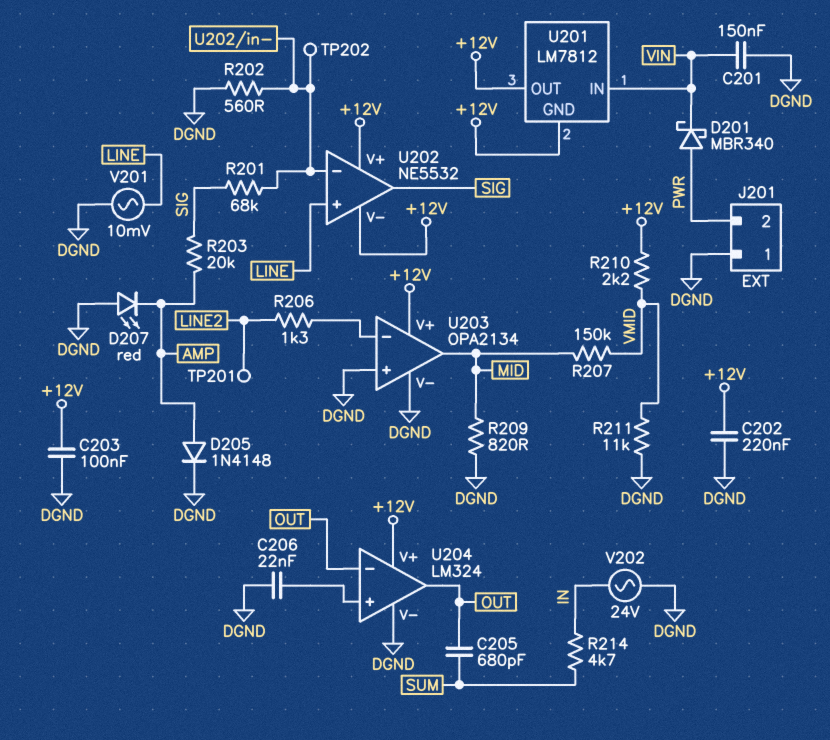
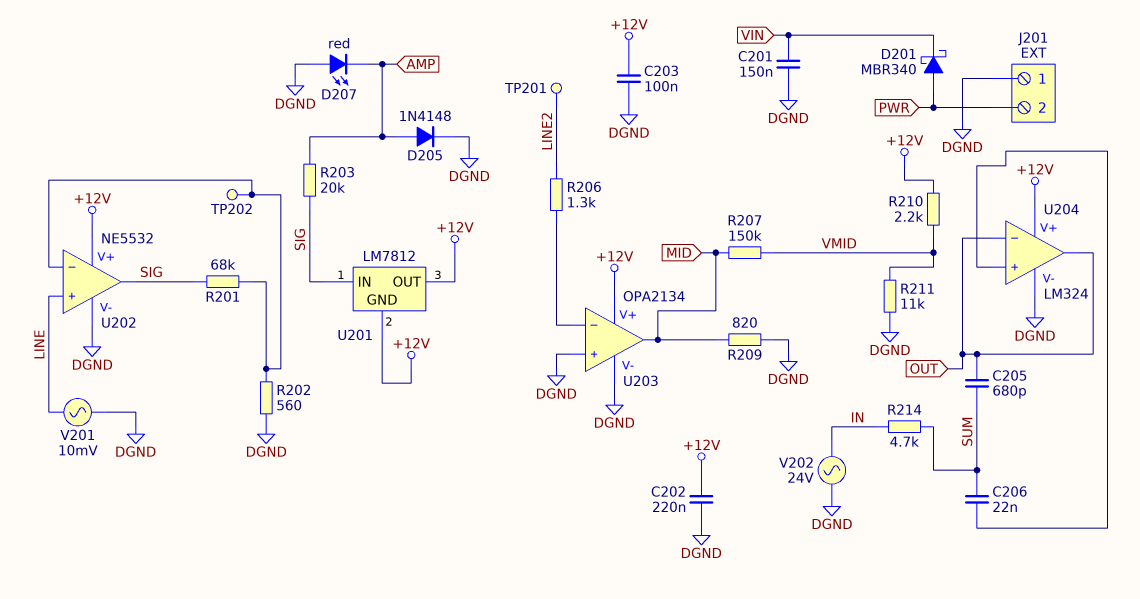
C206: 22nF (DGND, U204/in+) -> 22nF (SUM, U204/in+)
U201 pin IN: VIN -> SIG
U202 pin V-: +12V -> DGND

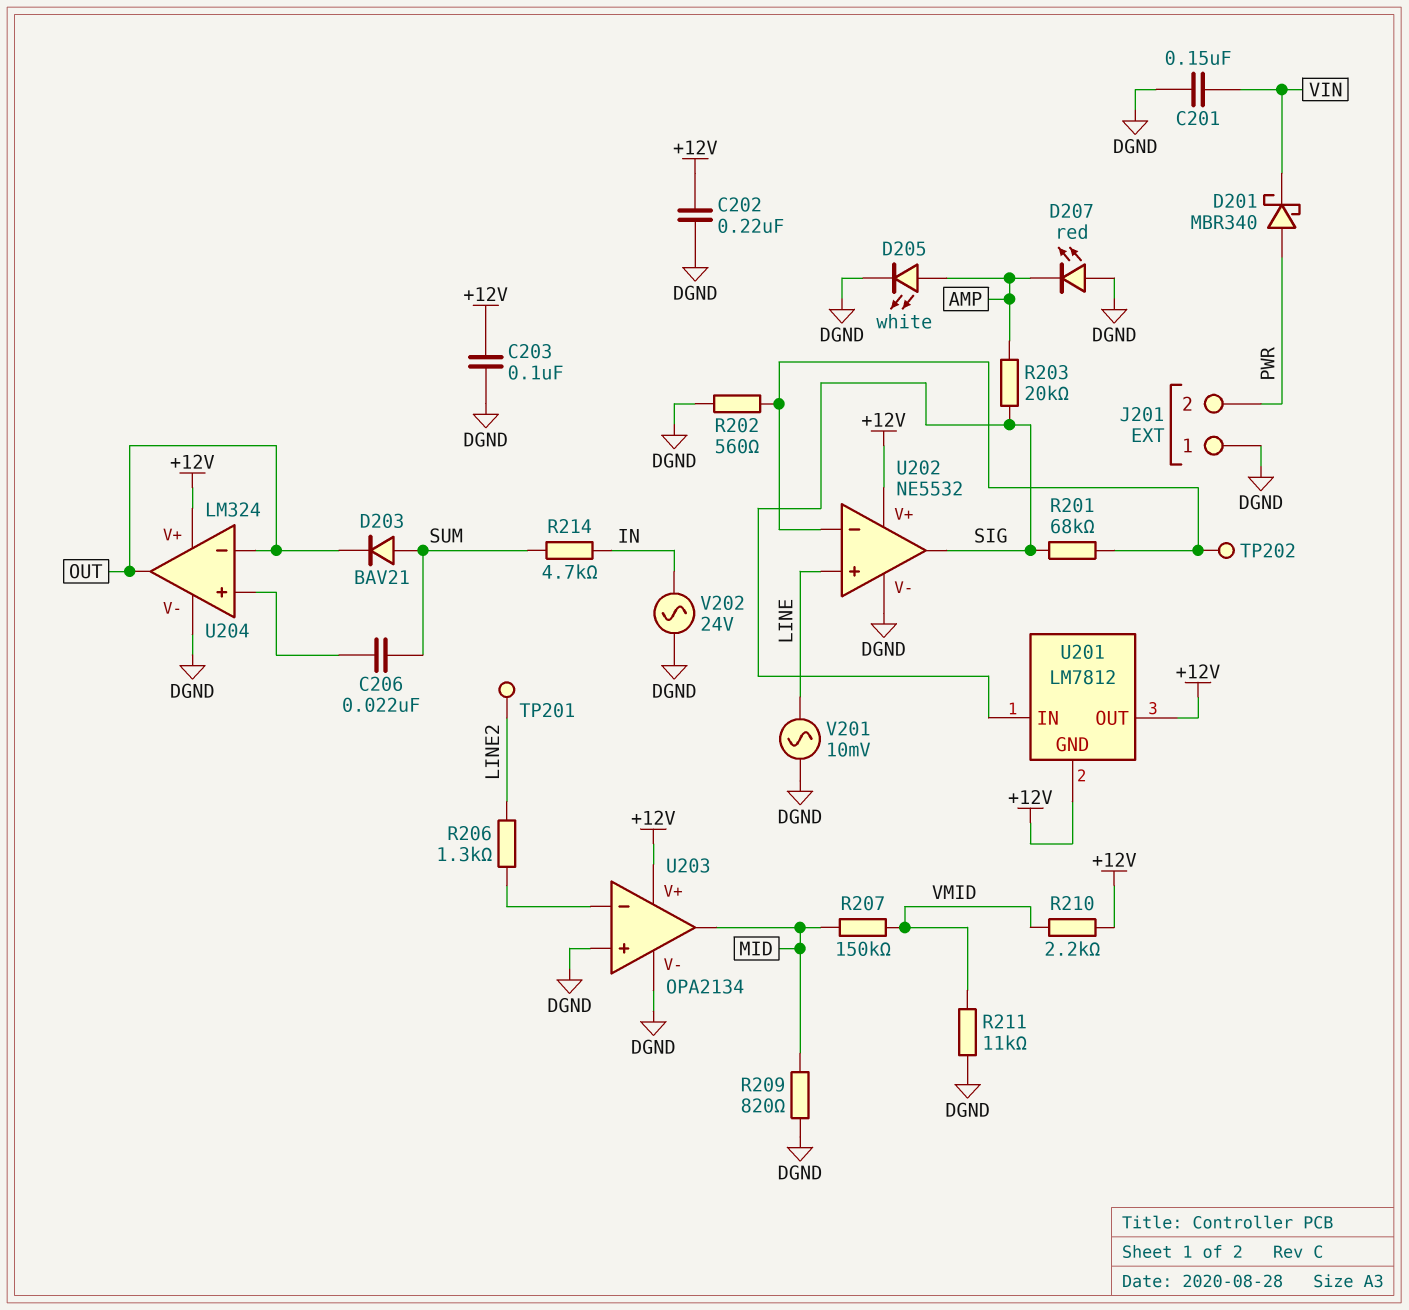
C205: 680pF (OUT, SUM) -> none
D203: none -> diode BAV21 (A SUM, K OUT)
D205: diode 1N4148 (A AMP, K DGND) -> LED white (A AMP, K DGND)

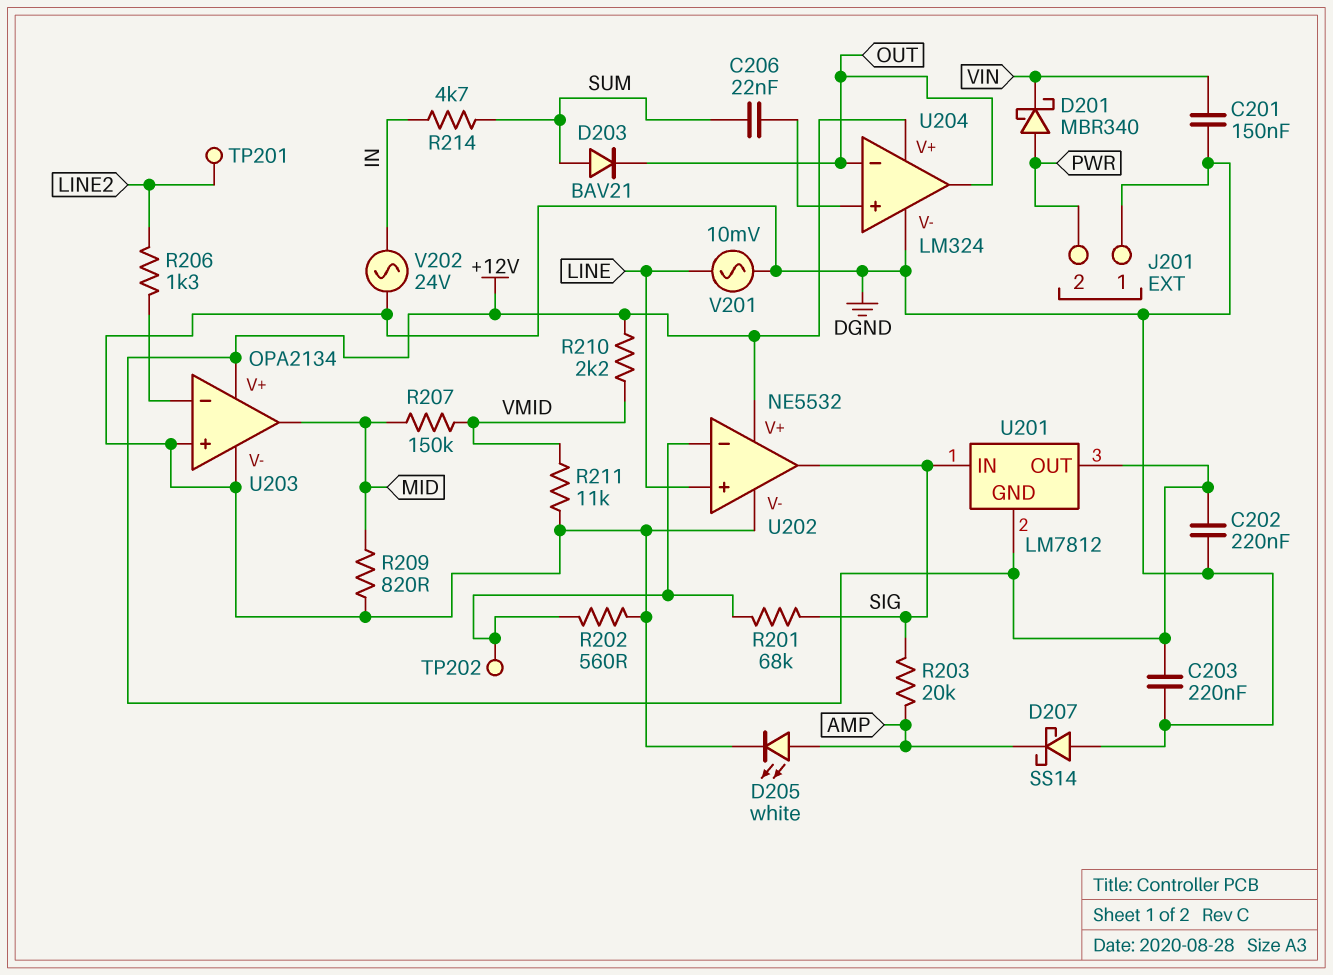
C203: 100nF (+12V, DGND) -> 220nF (+12V, DGND)
D207: LED red (A DGND, K AMP) -> schottky SS14 (A DGND, K AMP)

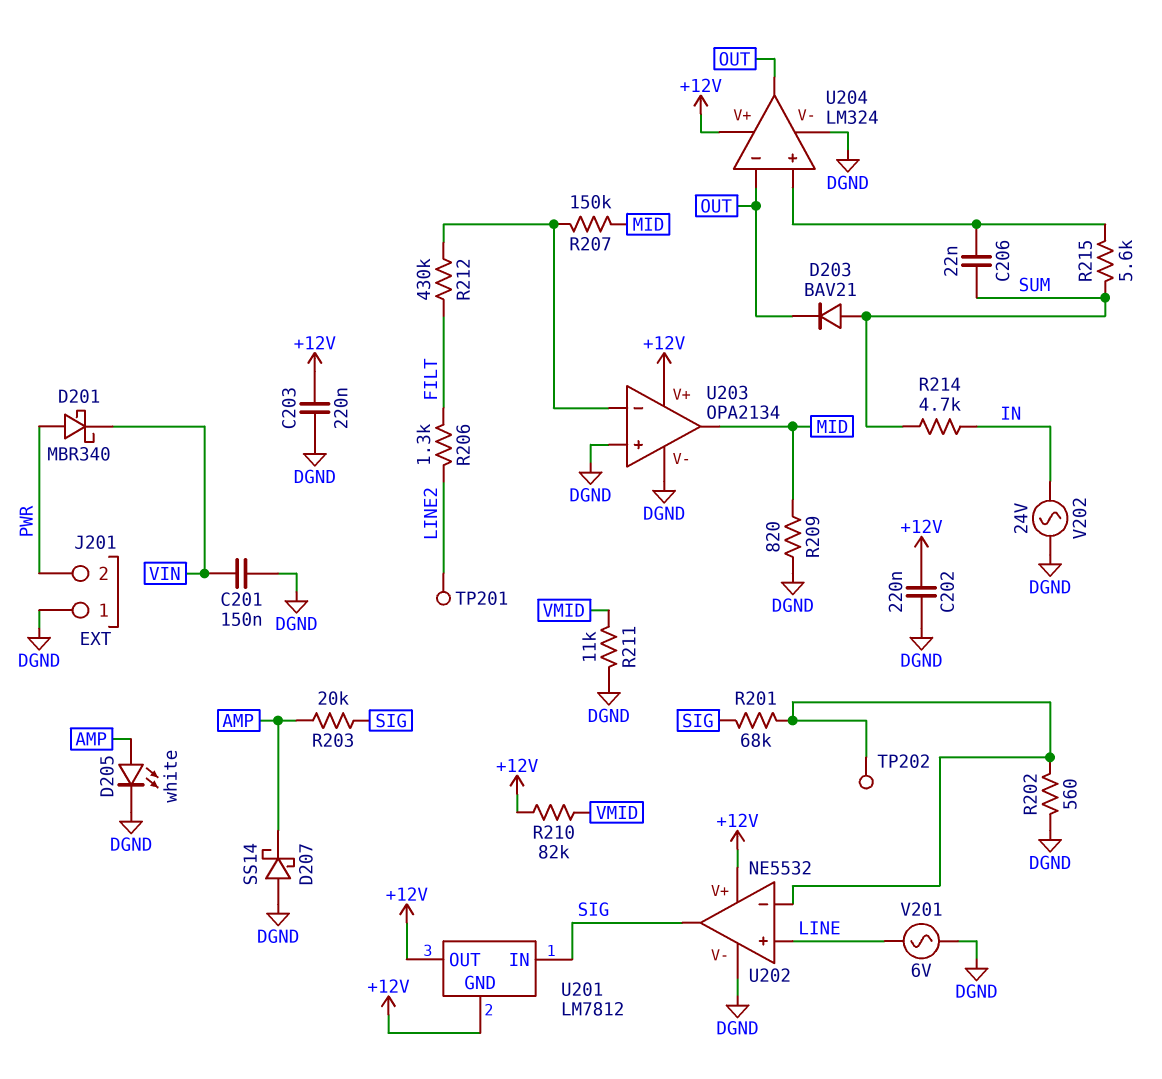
R206: 1.3k (LINE2, U203/in-) -> 1.3k (FILT, LINE2)
R207: 150k (MID, VMID) -> 150k (MID, U203/in-)
R210: 2.2k (+12V, VMID) -> 82k (+12V, VMID)
R212: none -> 430k (FILT, U203/in-)
R215: none -> 5.6k (SUM, U204/in+)
V201: AC 10mV (DGND, LINE) -> AC 6V (DGND, LINE)

